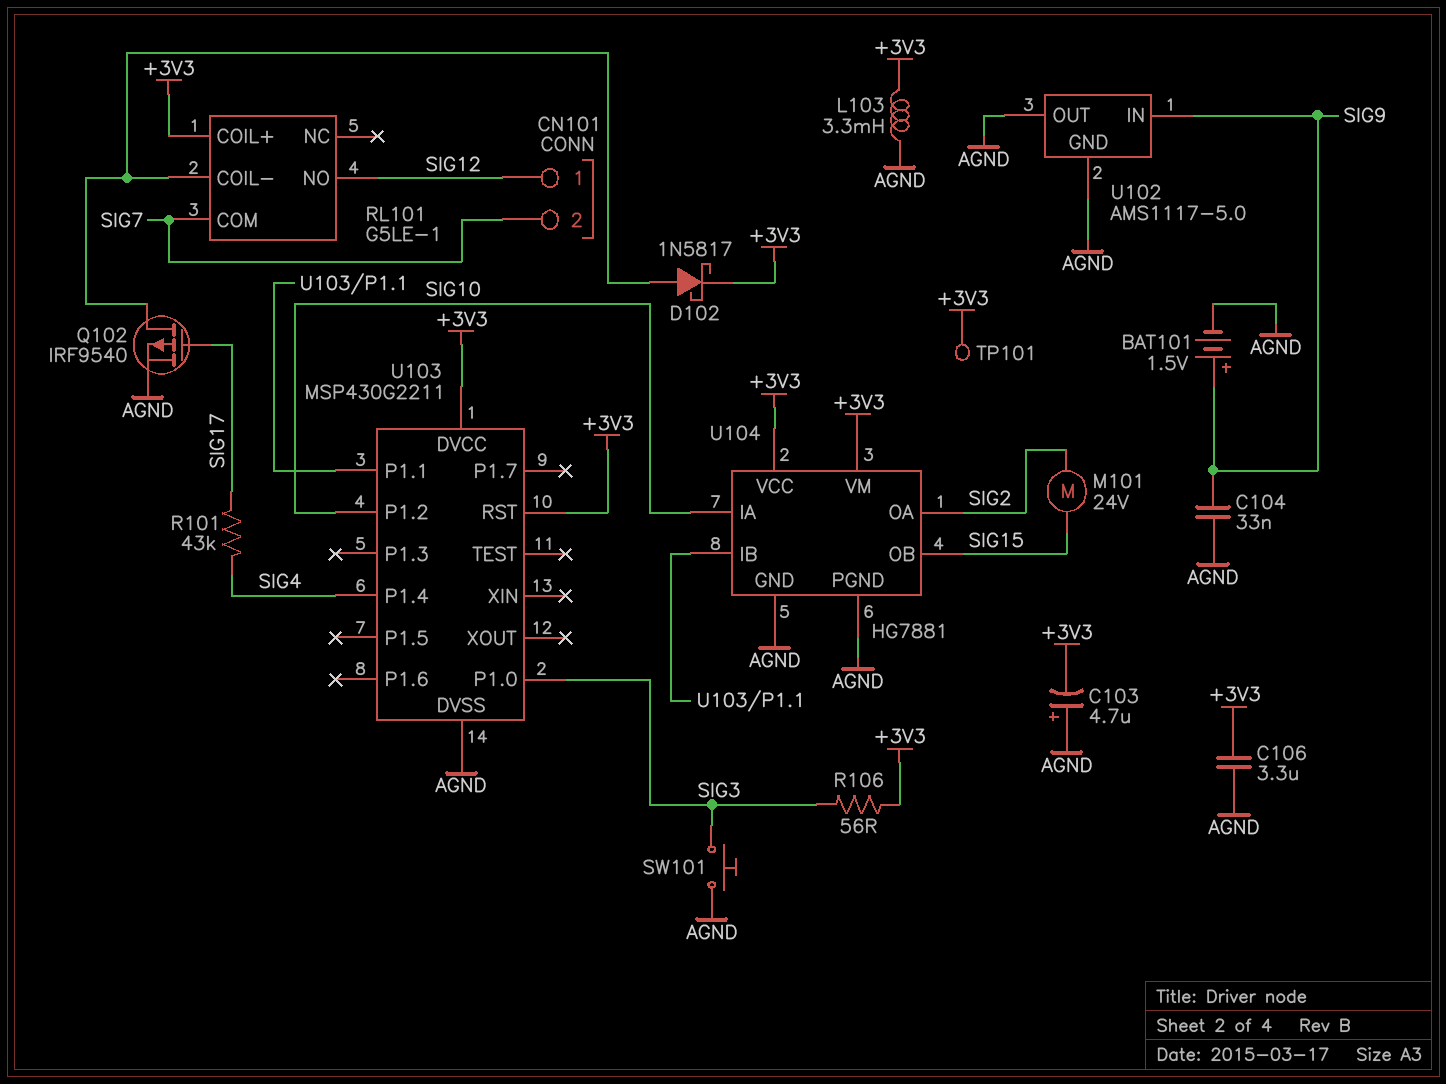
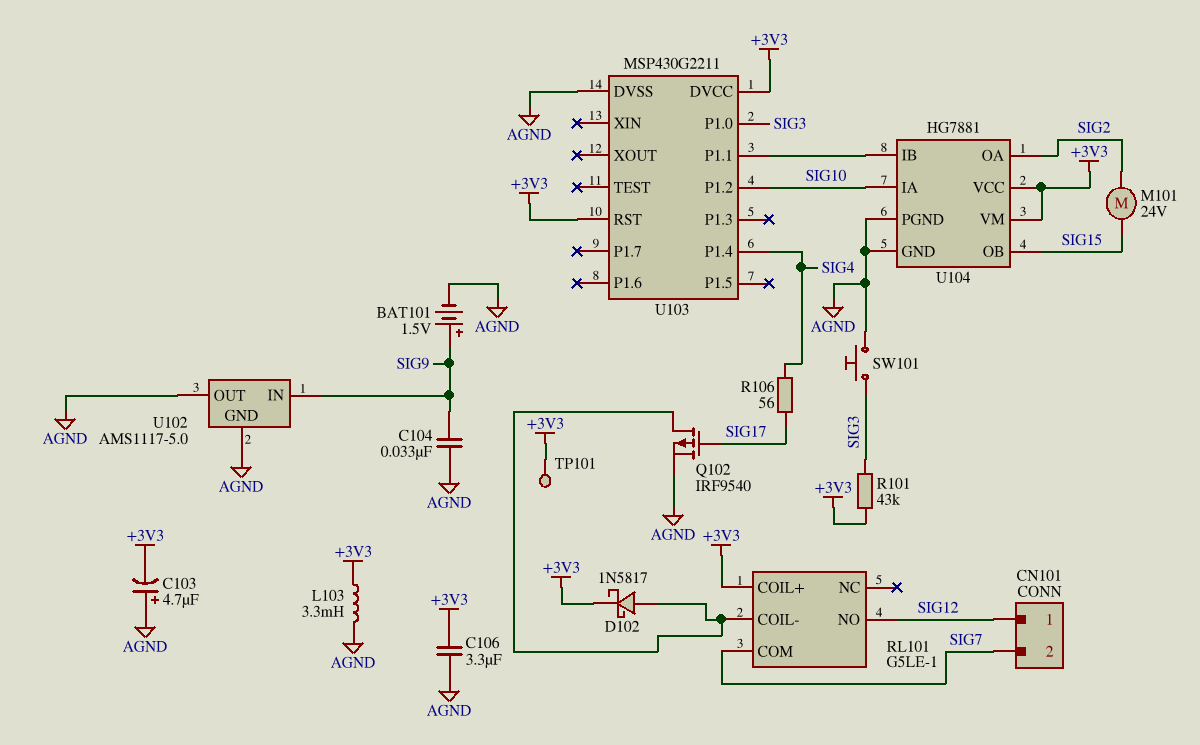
R101: 43k (SIG4, SIG17) -> 43k (+3V3, SIG3)
R106: 56 (+3V3, SIG3) -> 56 (SIG4, SIG17)

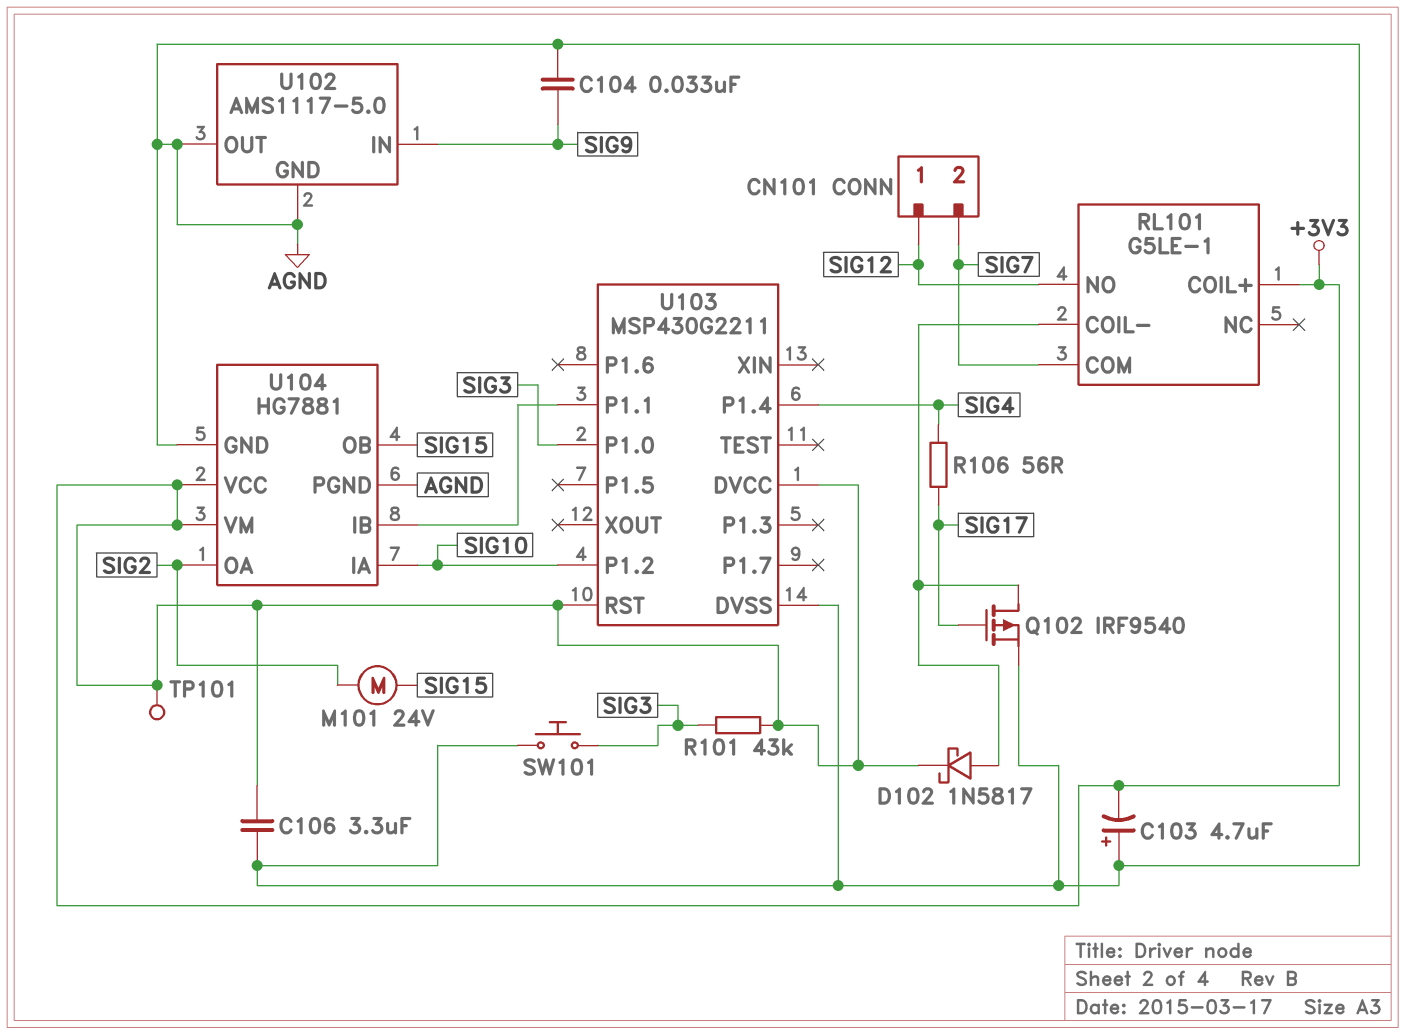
BAT101: 1.5V (plus SIG9, minus AGND) -> none
L103: 3.3mH (+3V3, AGND) -> none

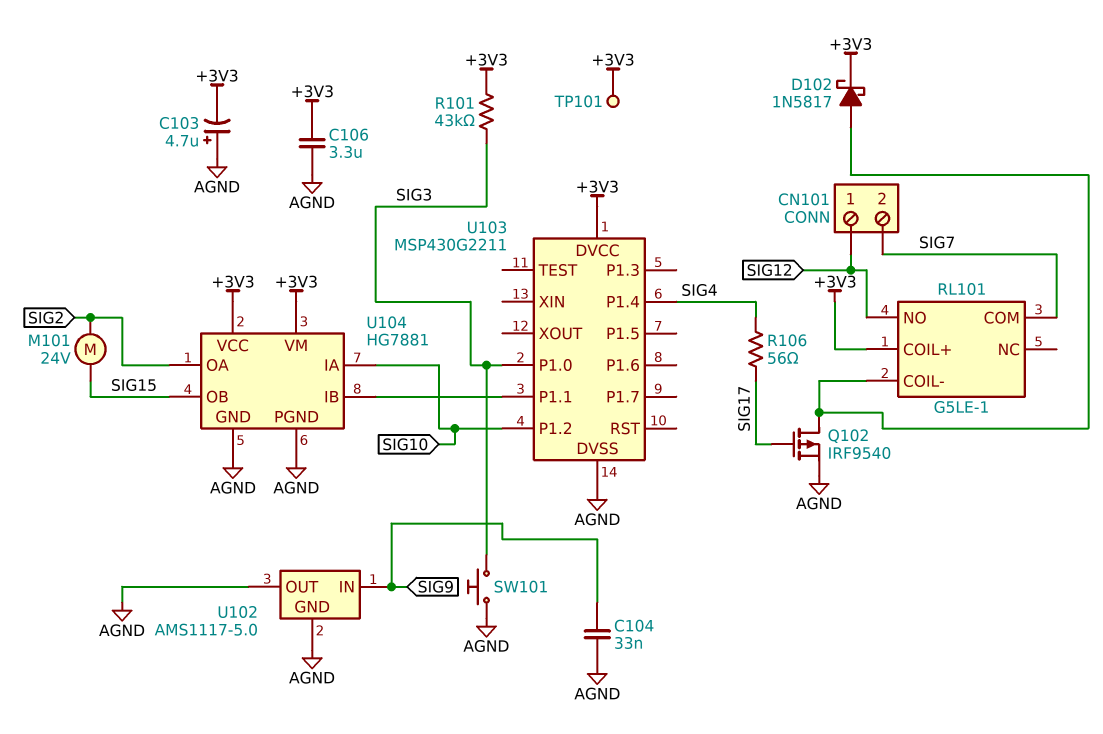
U103 pin RST: +3V3 -> none

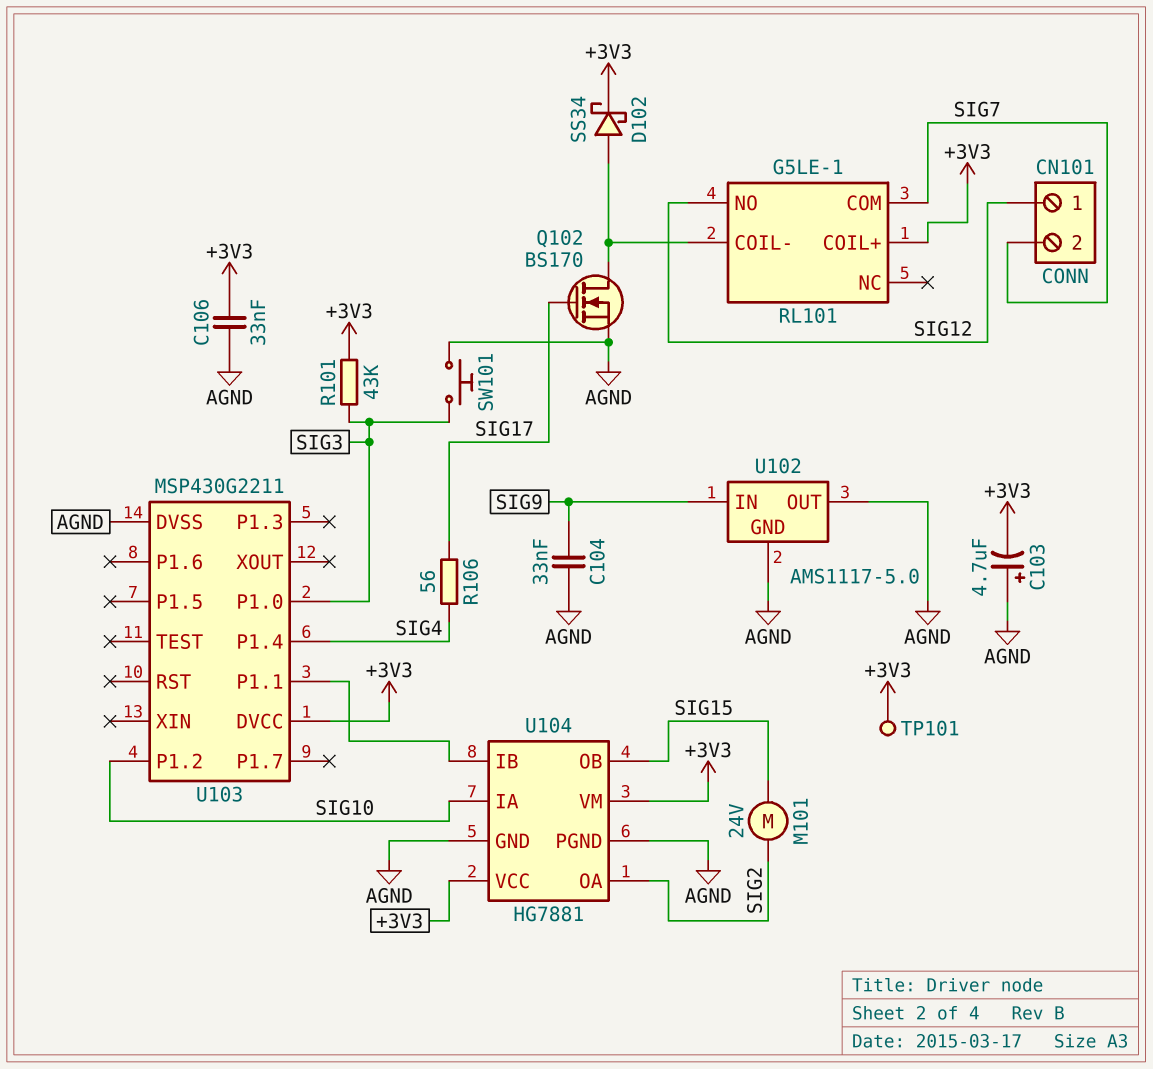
C106: 3.3uF (+3V3, AGND) -> 33nF (+3V3, AGND)
D102: schottky 1N5817 (A RL101/COIL-, K +3V3) -> schottky SS34 (A RL101/COIL-, K +3V3)
Q102: PMOS IRF9540 (G SIG17, D RL101/COIL-, S AGND) -> NMOS BS170 (G SIG17, D RL101/COIL-, S AGND)

